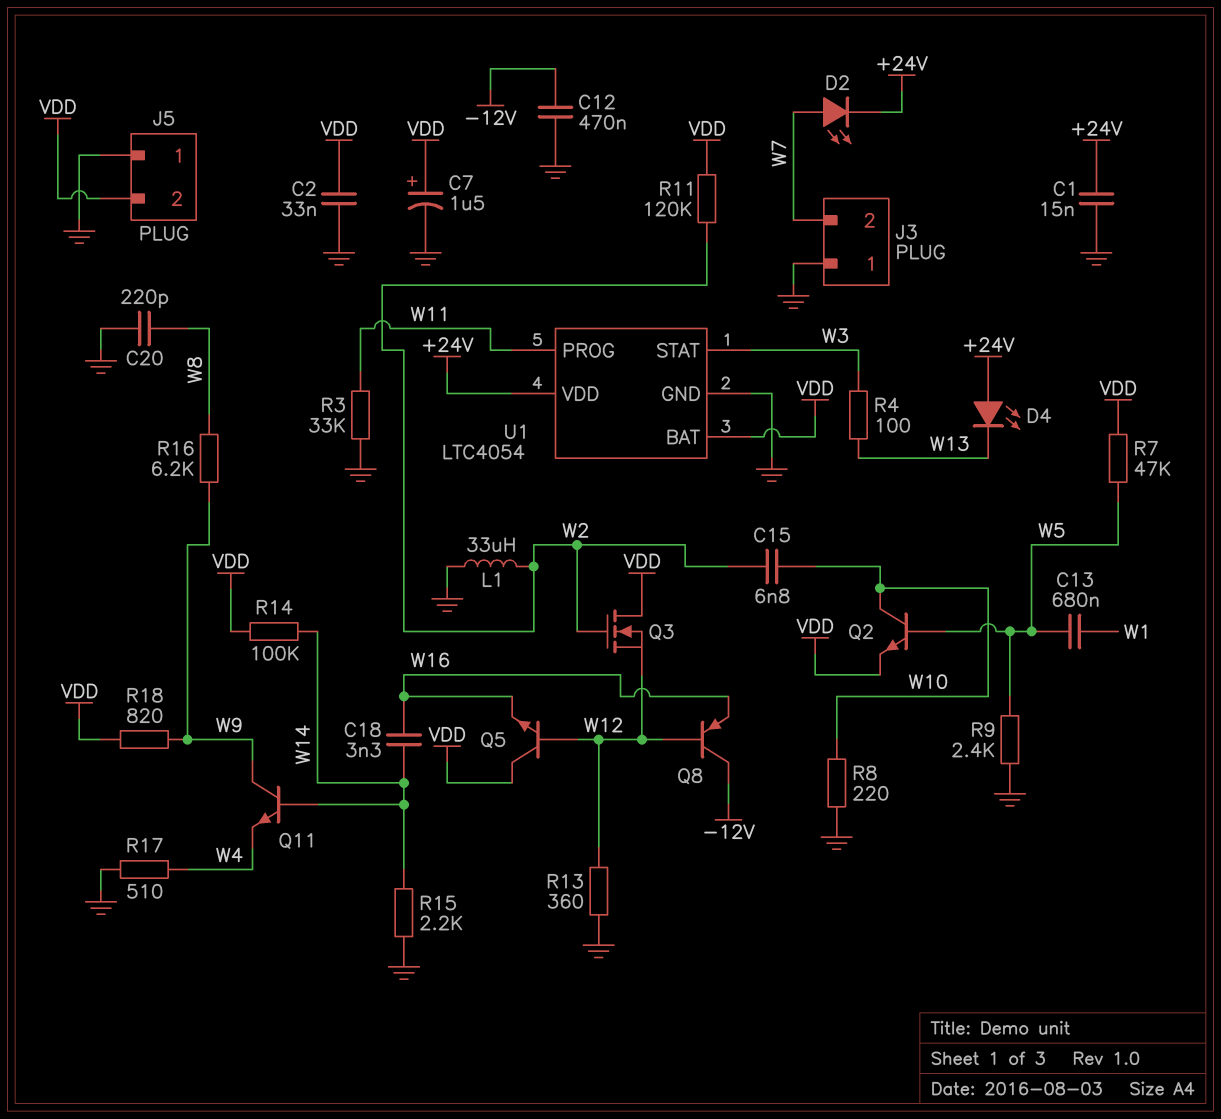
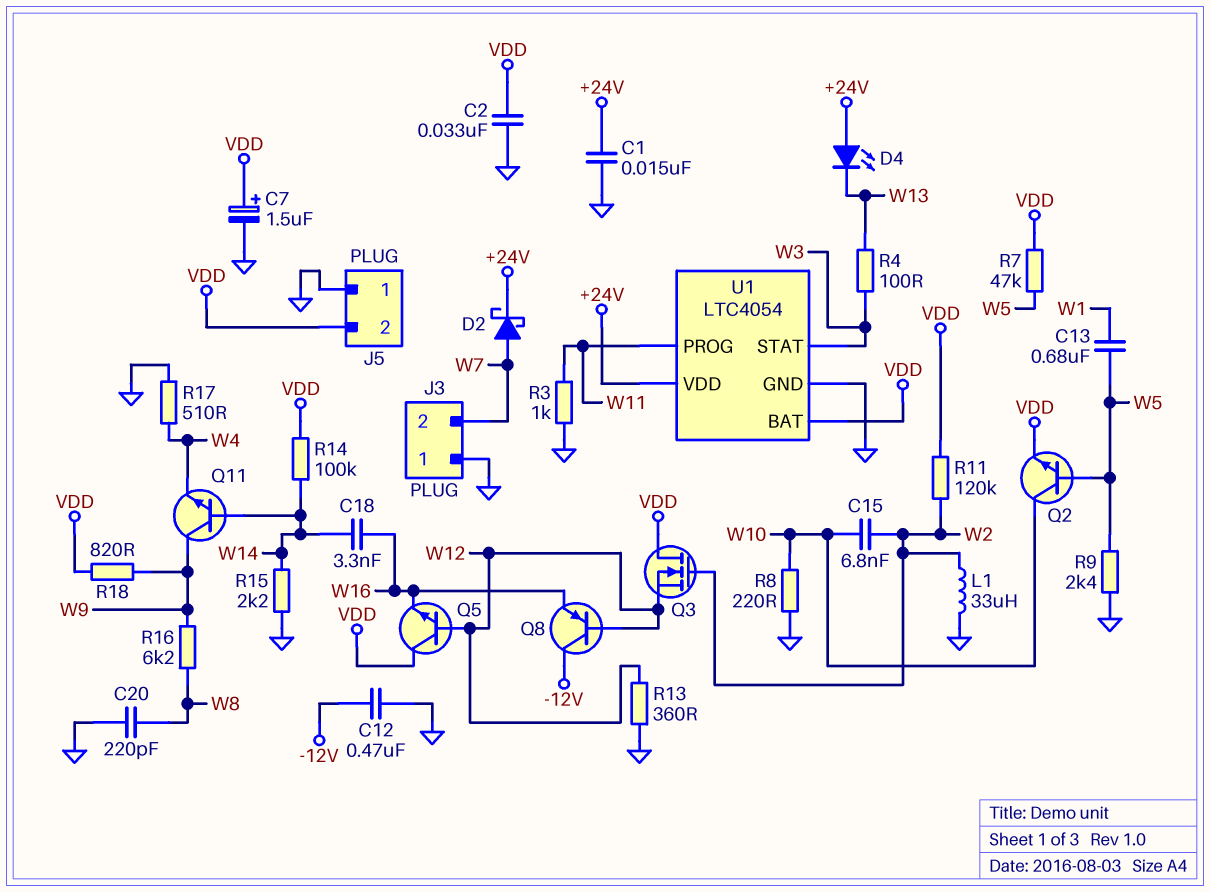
D2: LED (A W7, K +24V) -> schottky (A W7, K +24V)
R3: 33k (GND, W11) -> 1k (GND, W11)

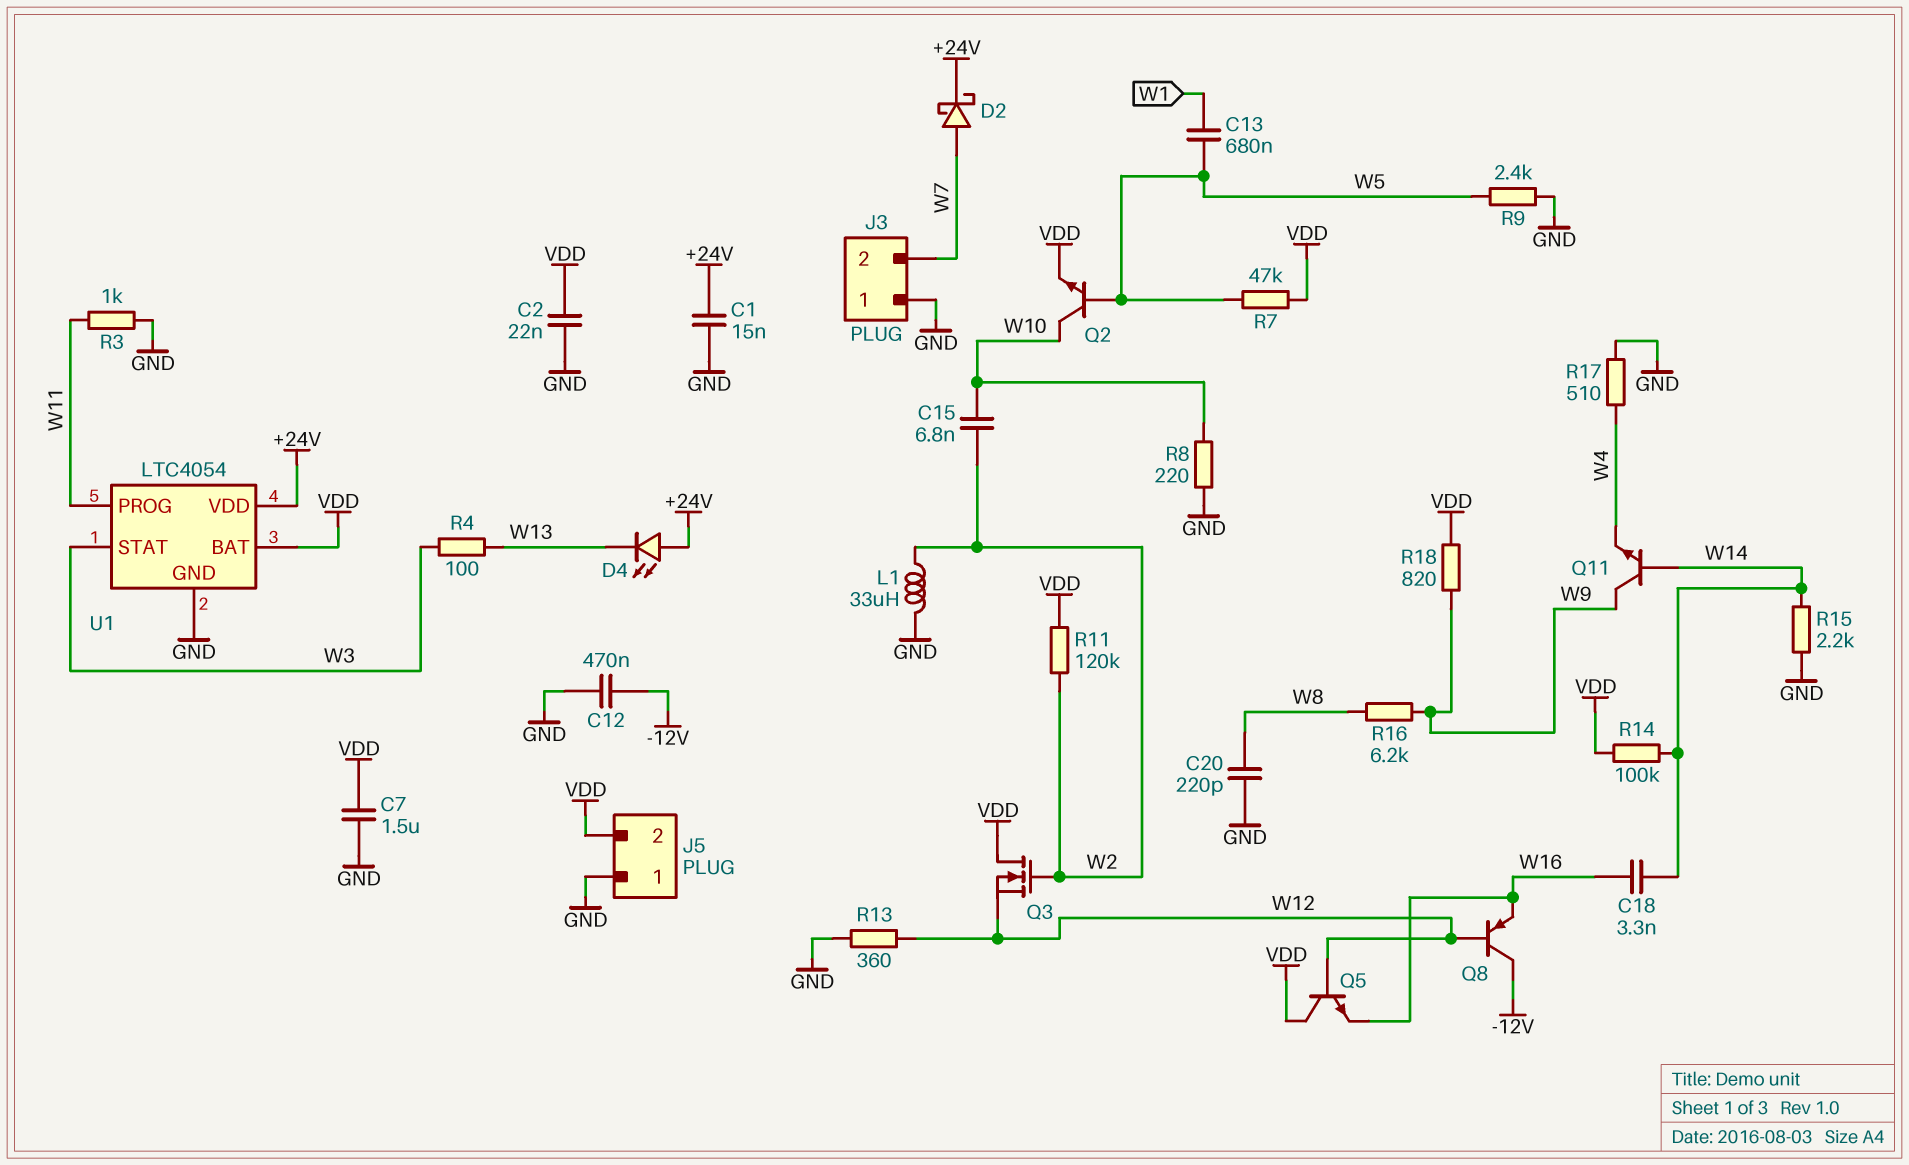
C2: 33nF (GND, VDD) -> 22nF (GND, VDD)
C7: 1.5uF (plus VDD, minus GND) -> 1.5uF (GND, VDD)

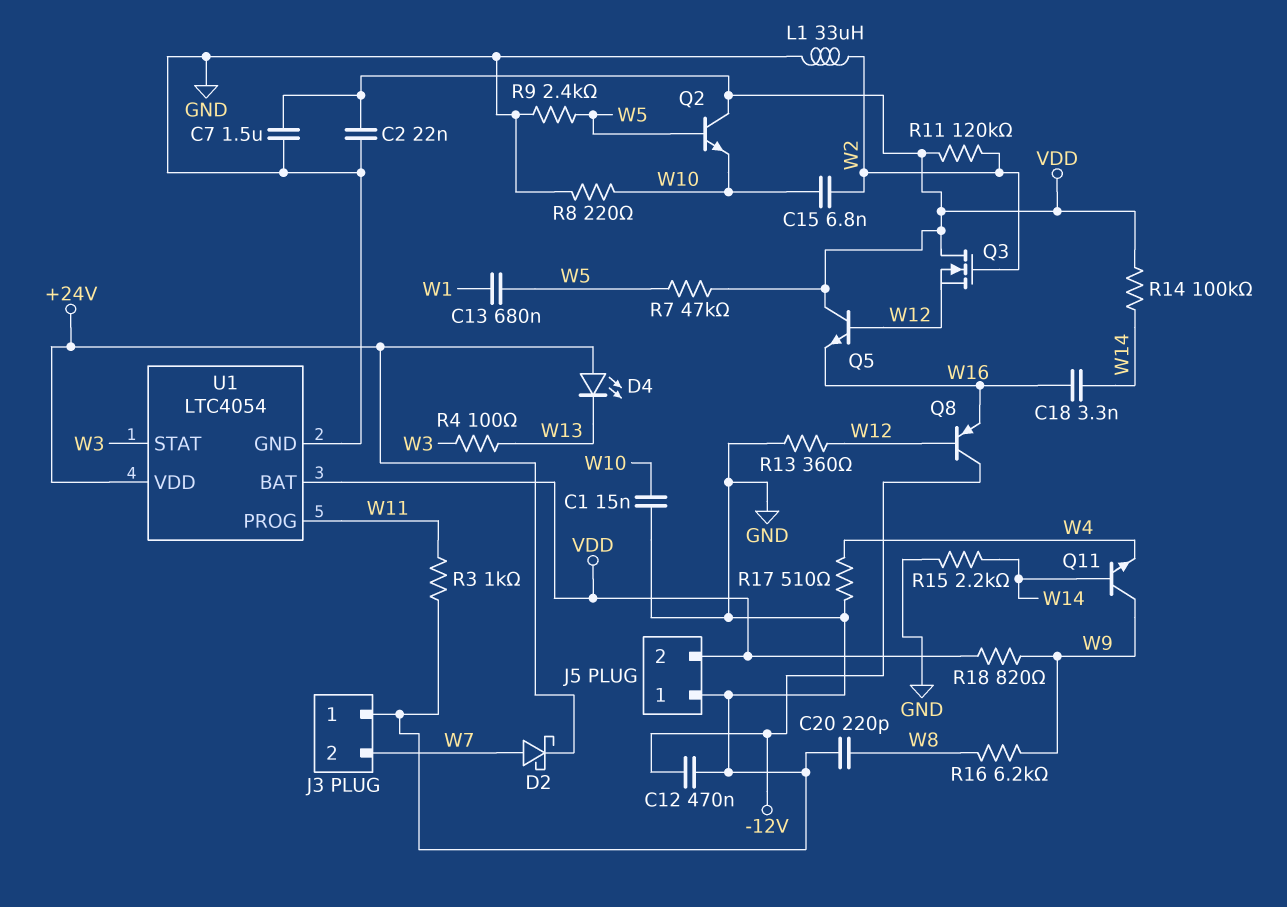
C1: 15nF (+24V, GND) -> 15nF (GND, W10)
Q2: NPN (B W5, C W10, E VDD) -> NPN (B W5, C VDD, E W10)

